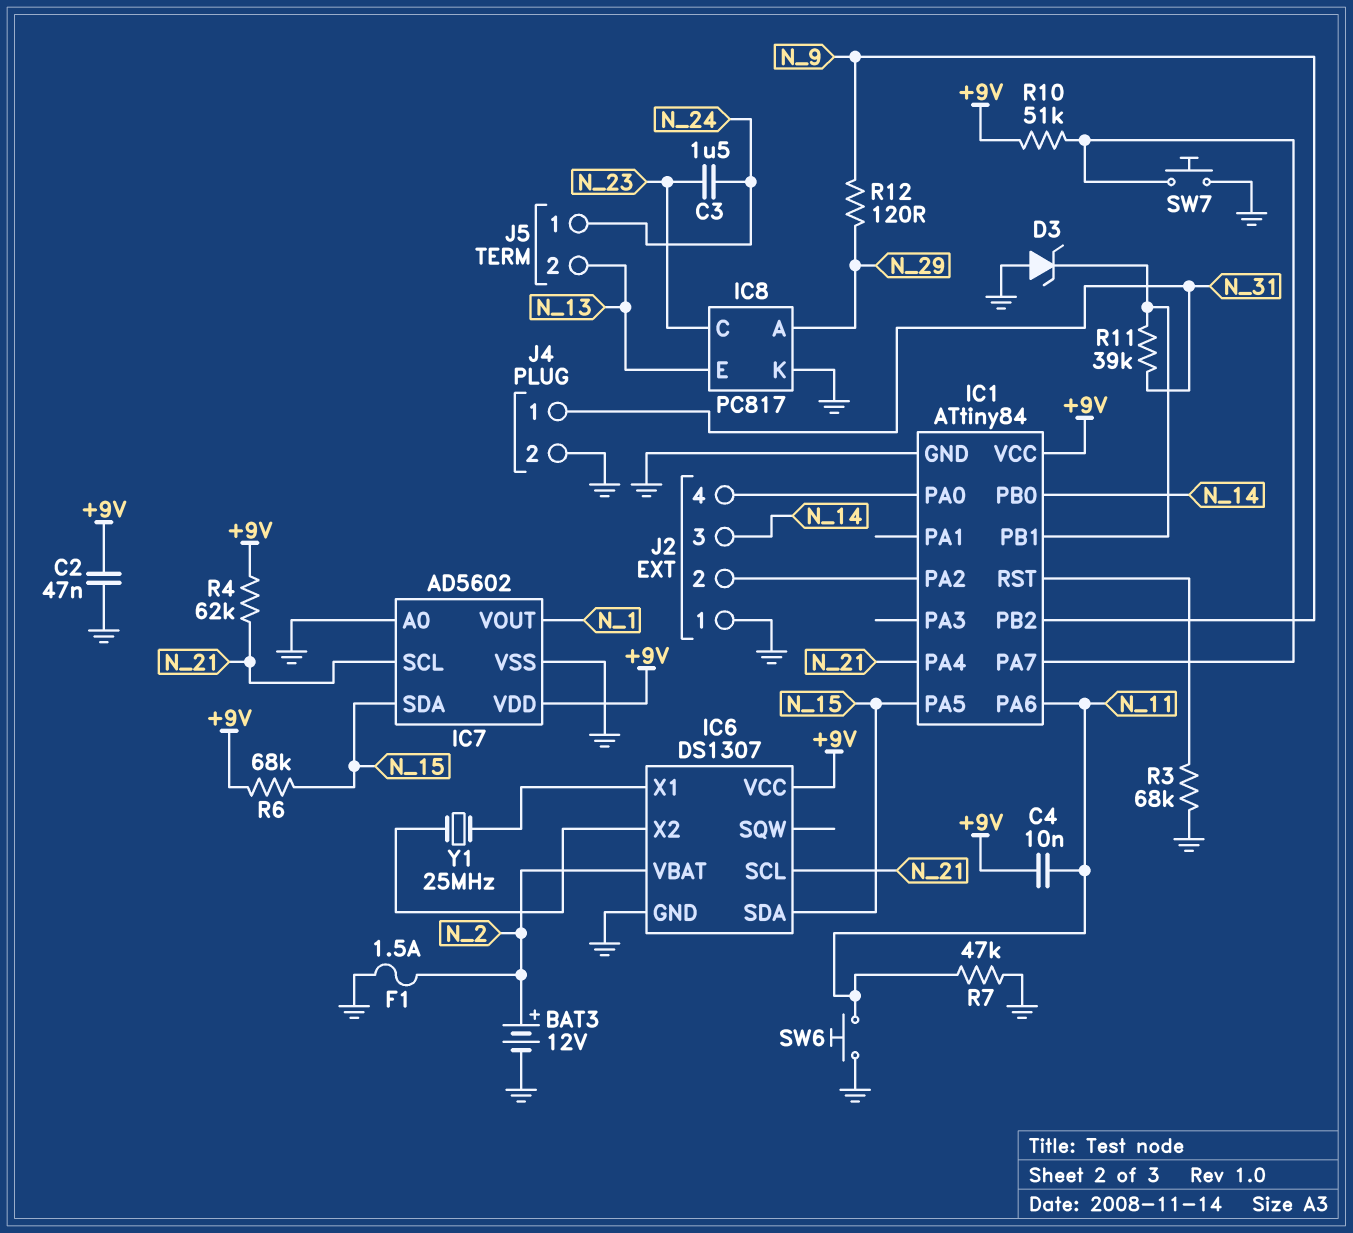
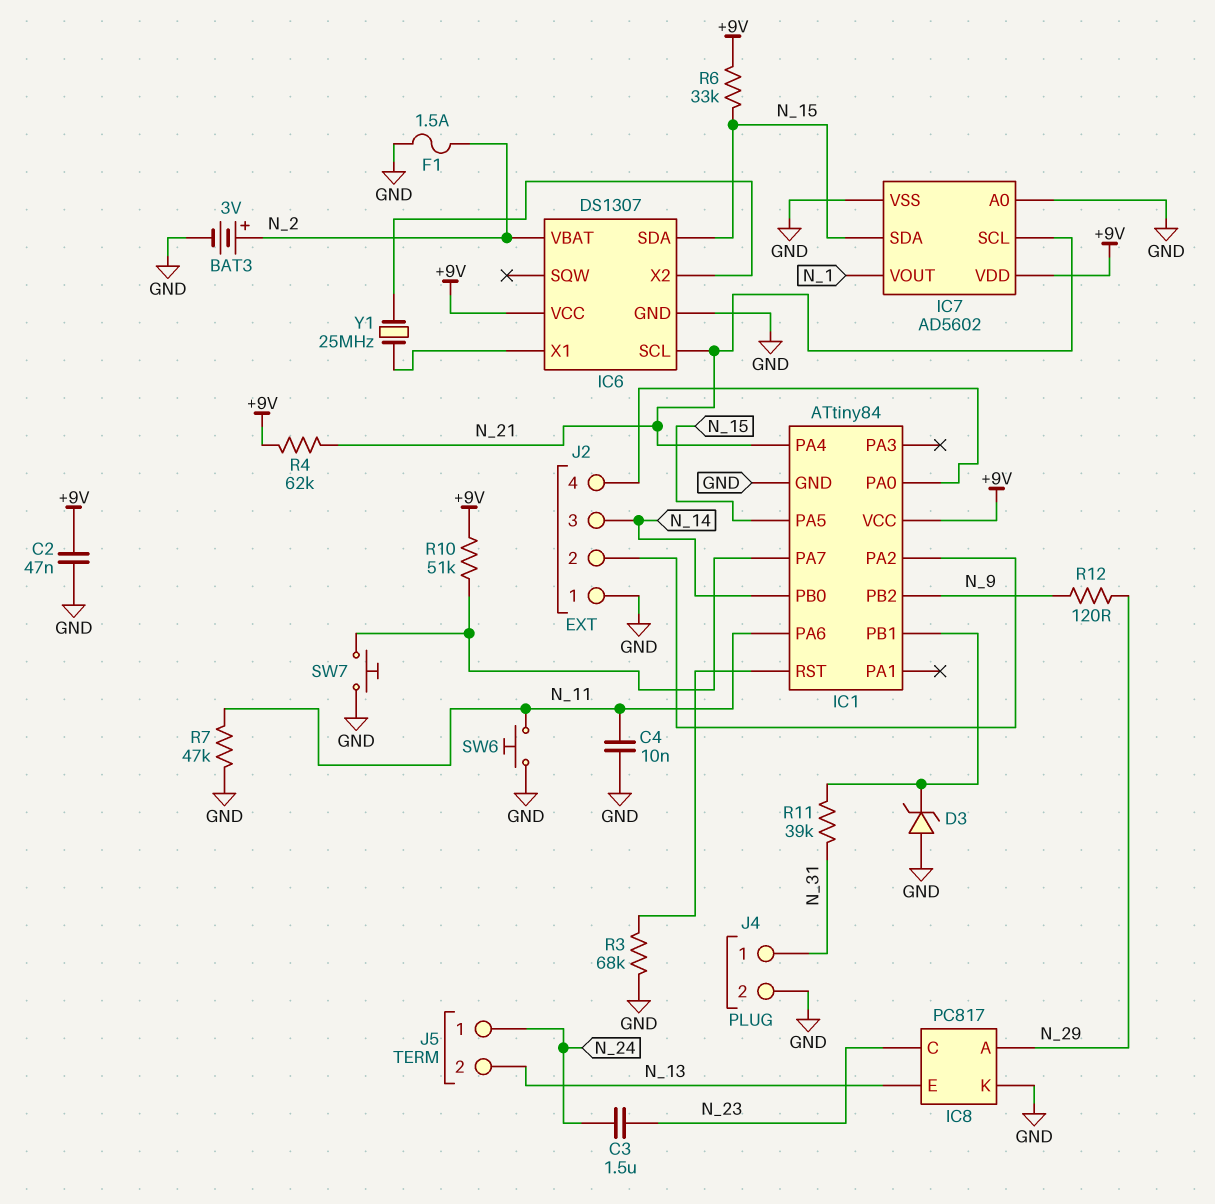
BAT3: 12V (plus N_2, minus GND) -> 3V (plus N_2, minus GND)
C4: 10nF (+9V, N_11) -> 10nF (GND, N_11)
R6: 68k (+9V, N_15) -> 33k (+9V, N_15)

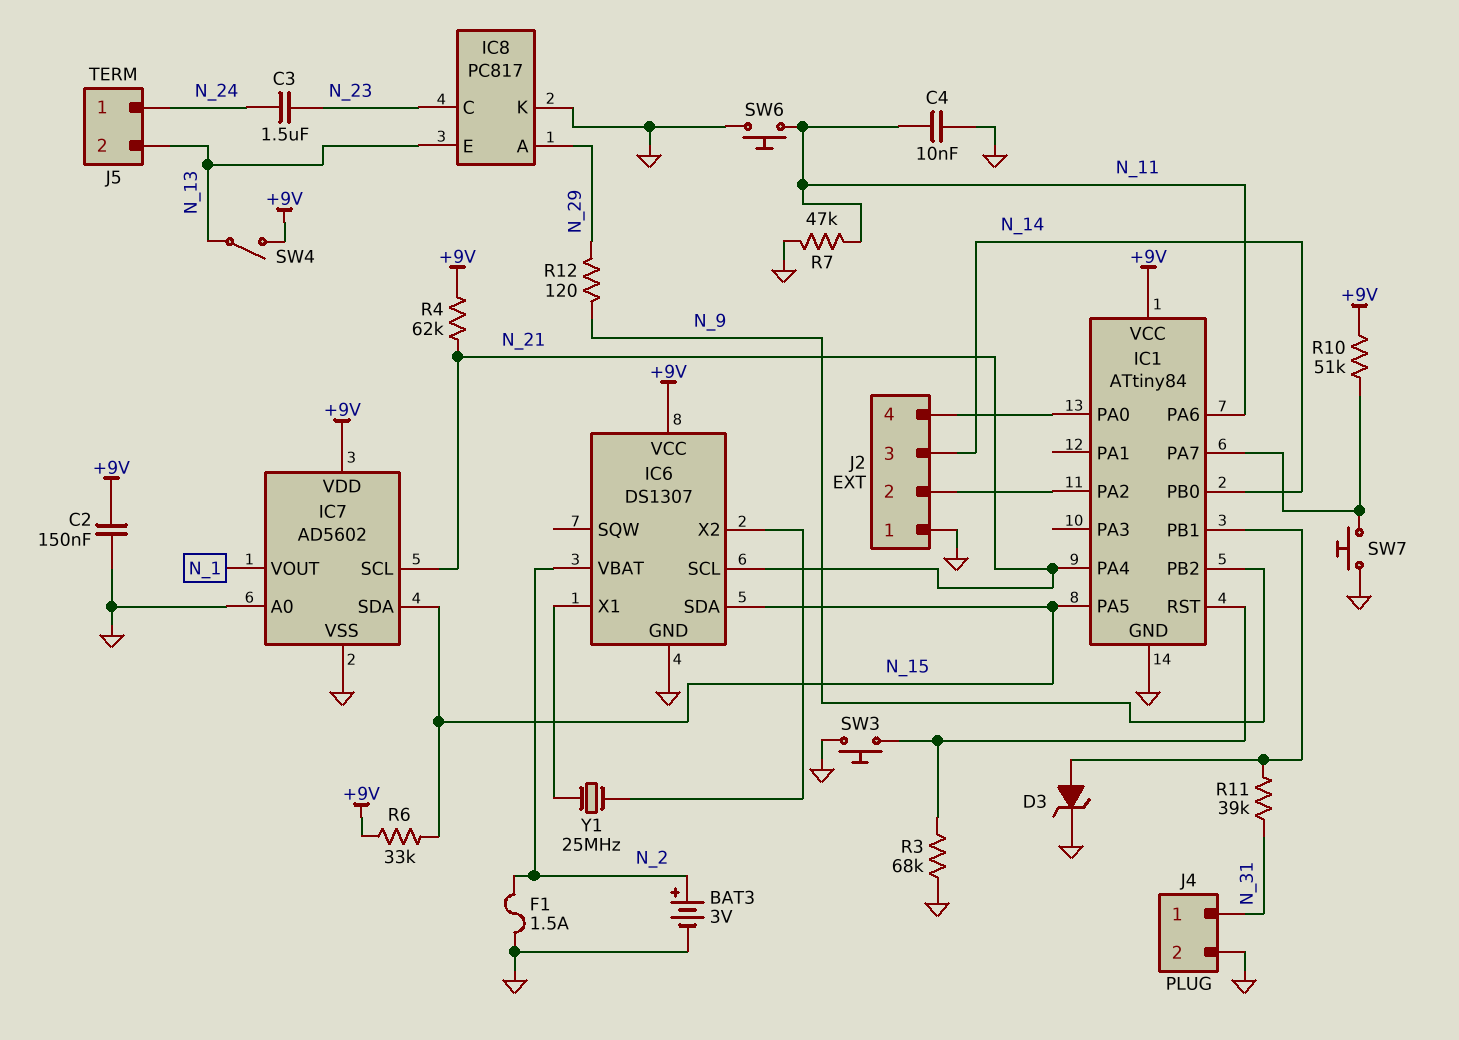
C2: 47nF (+9V, GND) -> 150nF (+9V, GND)
D3: zener (A GND, K IC1/PB1) -> zener (A IC1/PB1, K GND)
SW3: none -> button (GND, IC1/RST)
SW4: none -> switch (+9V, N_13)

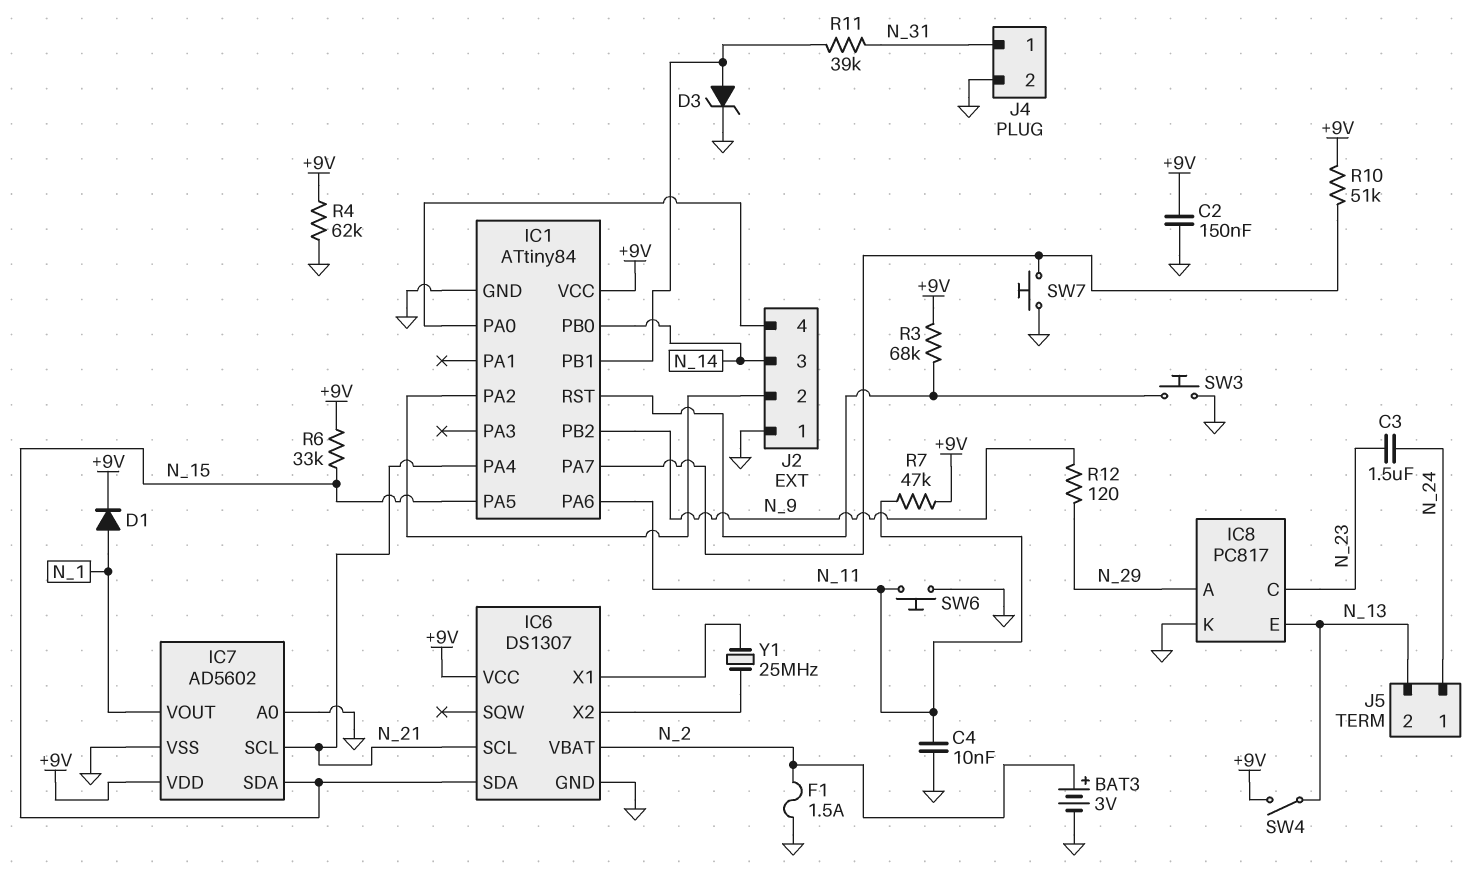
D1: none -> diode (A N_1, K +9V)
R3: 68k (GND, IC1/RST) -> 68k (+9V, IC1/RST)
R4: 62k (+9V, N_21) -> 62k (+9V, GND)
R7: 47k (GND, N_11) -> 47k (+9V, N_11)

